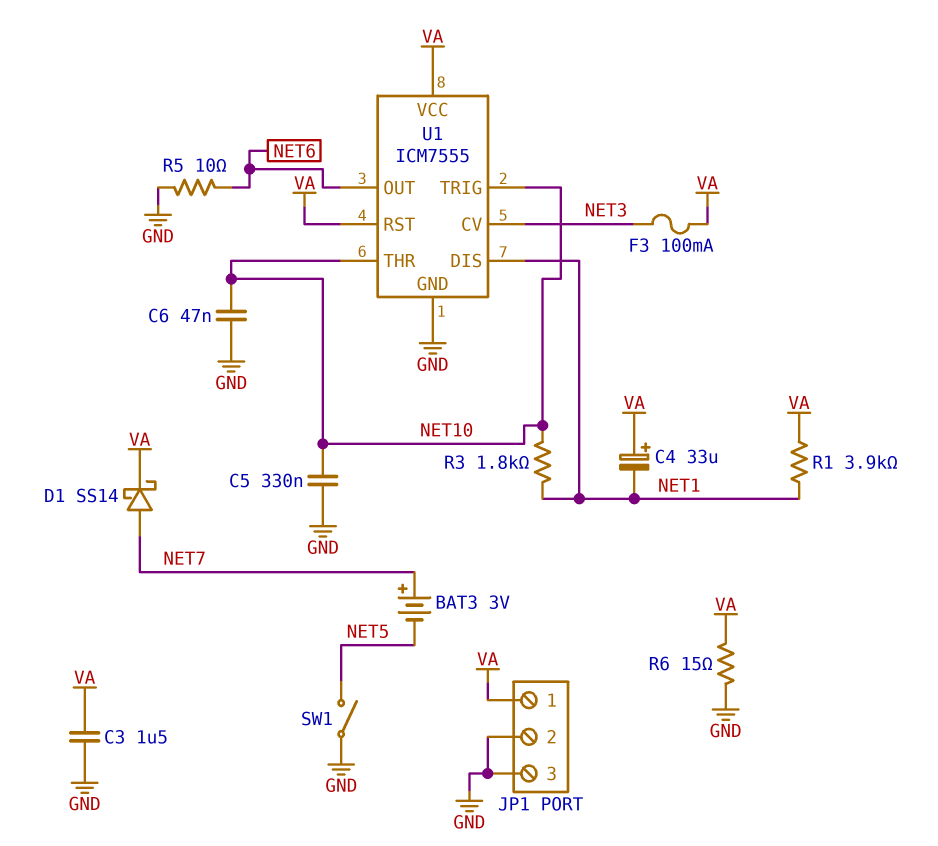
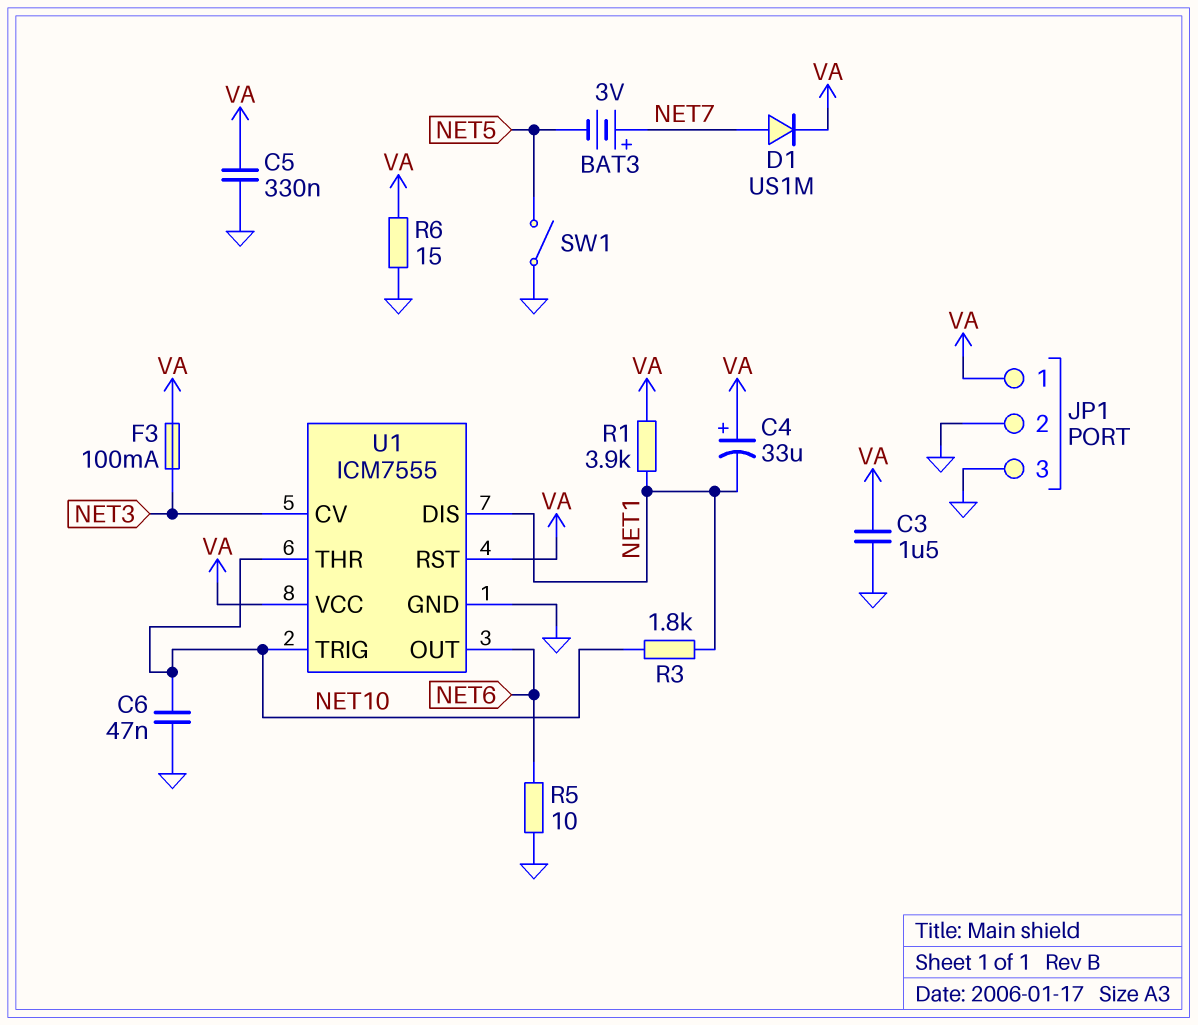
C5: 330nF (GND, NET10) -> 330nF (GND, VA)
D1: schottky SS14 (A NET7, K VA) -> diode US1M (A NET7, K VA)

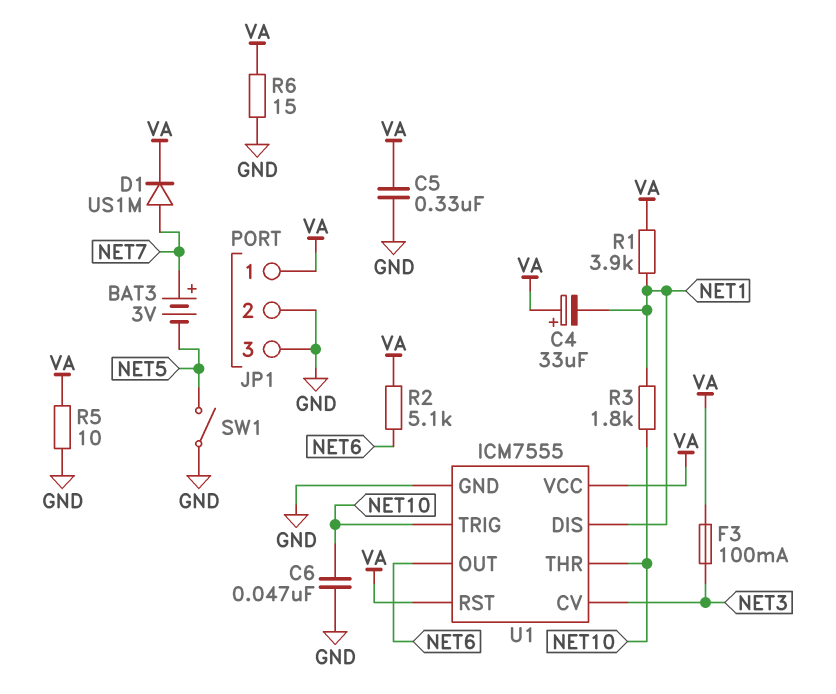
C3: 1.5uF (GND, VA) -> none
R2: none -> 5.1k (NET6, VA)
R5: 10 (GND, NET6) -> 10 (GND, VA)

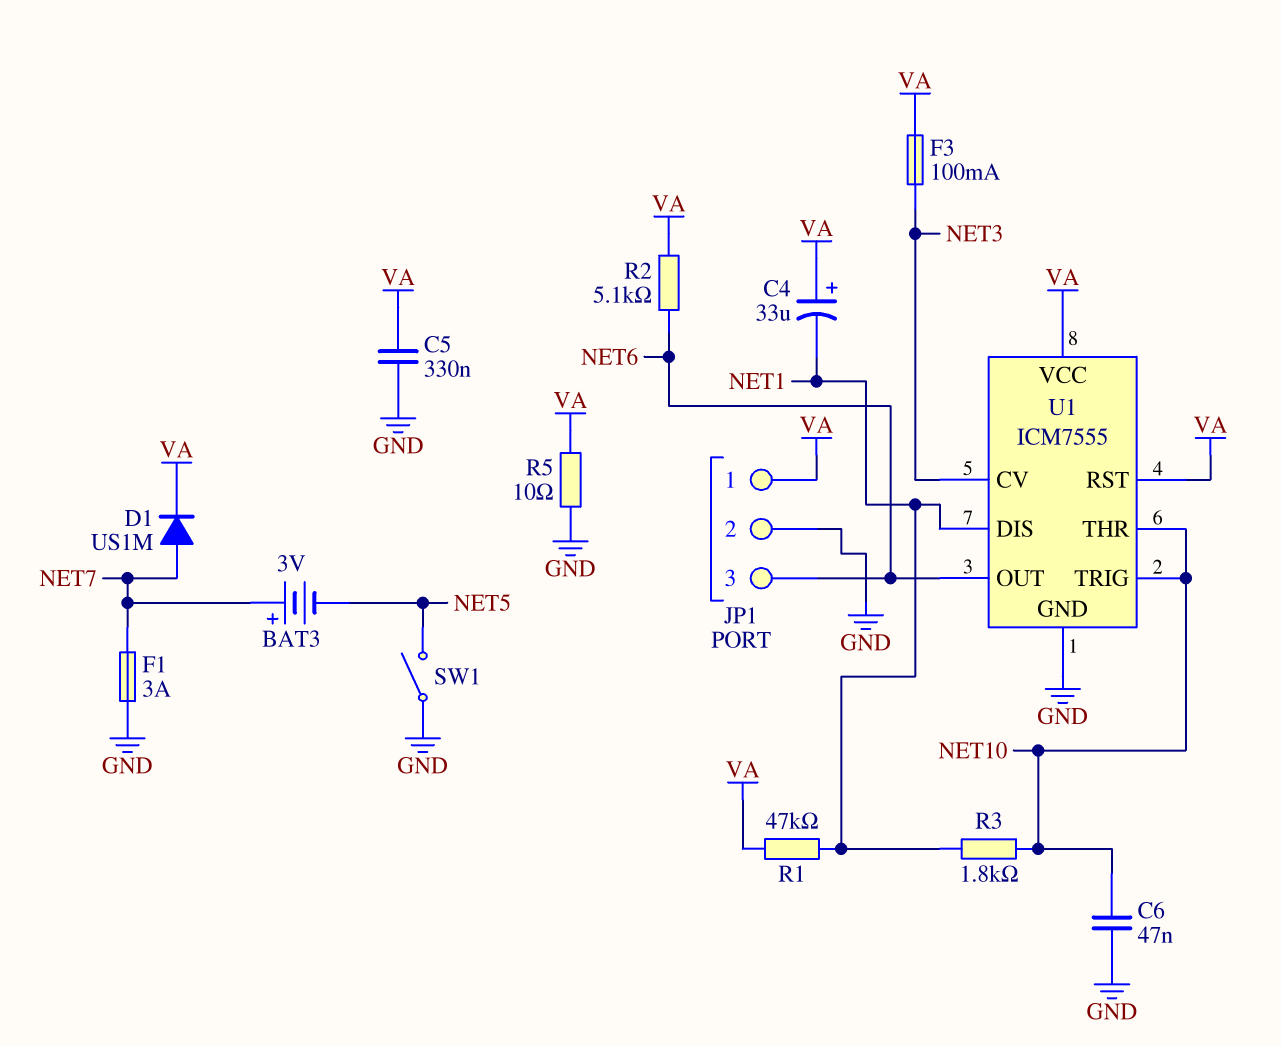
F1: none -> 3A (GND, NET7)
JP1 pin 3: GND -> NET6
R1: 3.9k (NET1, VA) -> 47k (NET1, VA)
R6: 15 (GND, VA) -> none

